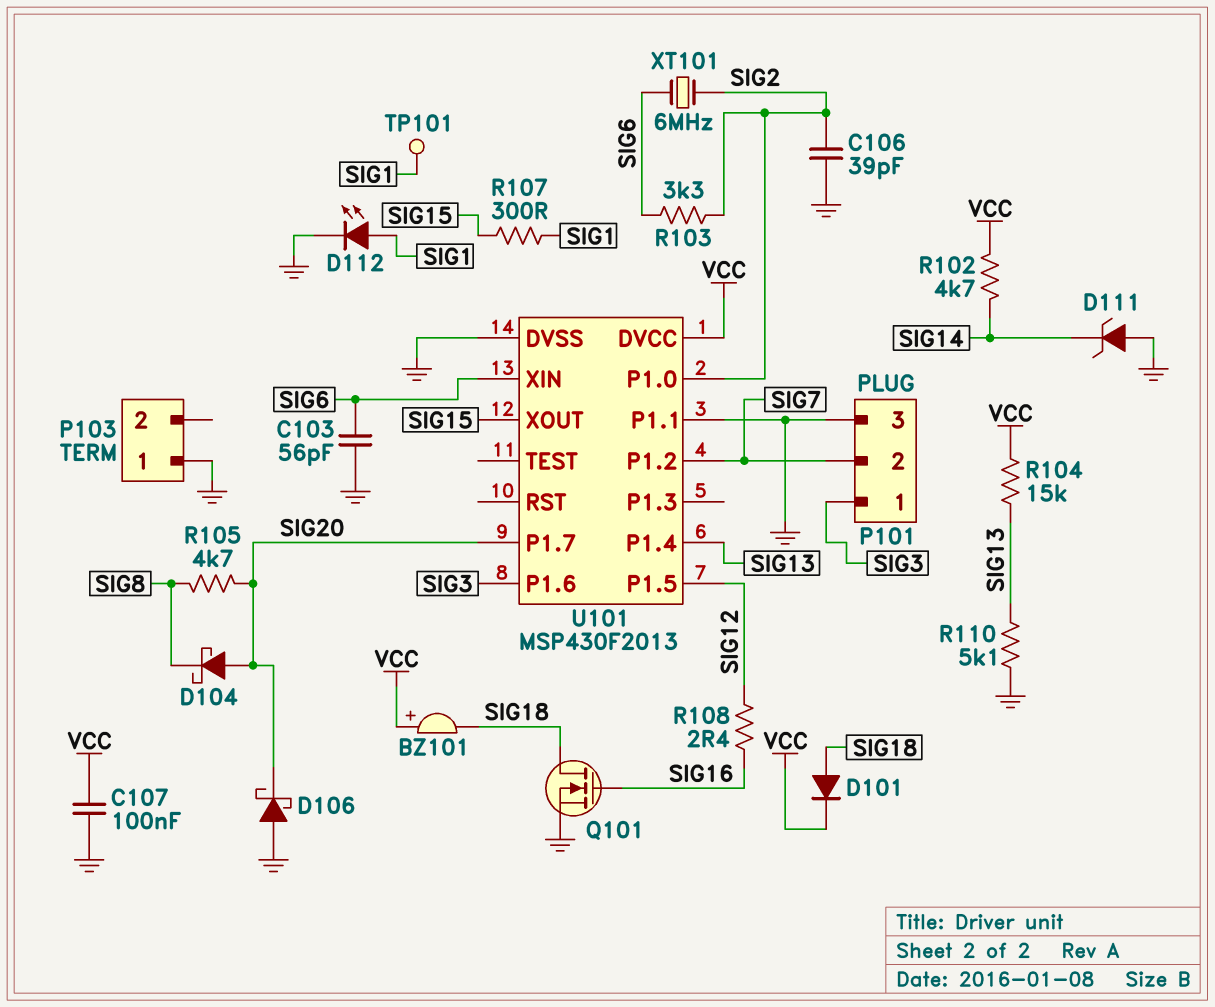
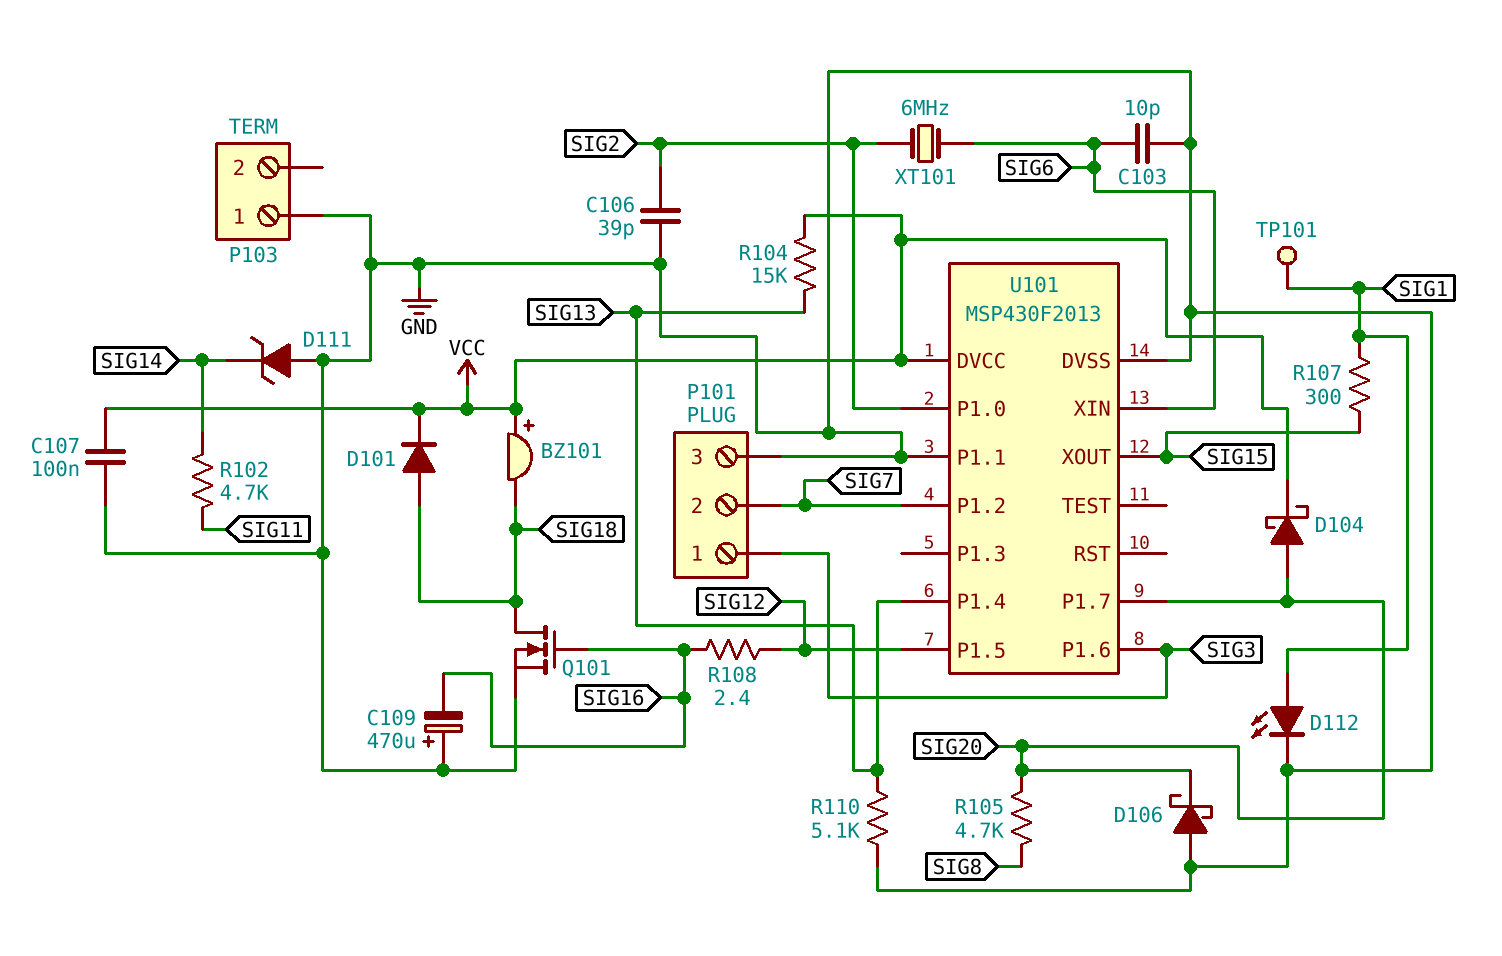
C103: 56pF (GND, SIG6) -> 10pF (GND, SIG6)
C109: none -> 470uF (plus GND, minus SIG16)
D104: schottky (A SIG20, K SIG8) -> schottky (A SIG20, K VCC)
R102: 4.7k (SIG14, VCC) -> 4.7k (SIG11, SIG14)
R103: 3.3k (SIG2, SIG6) -> none

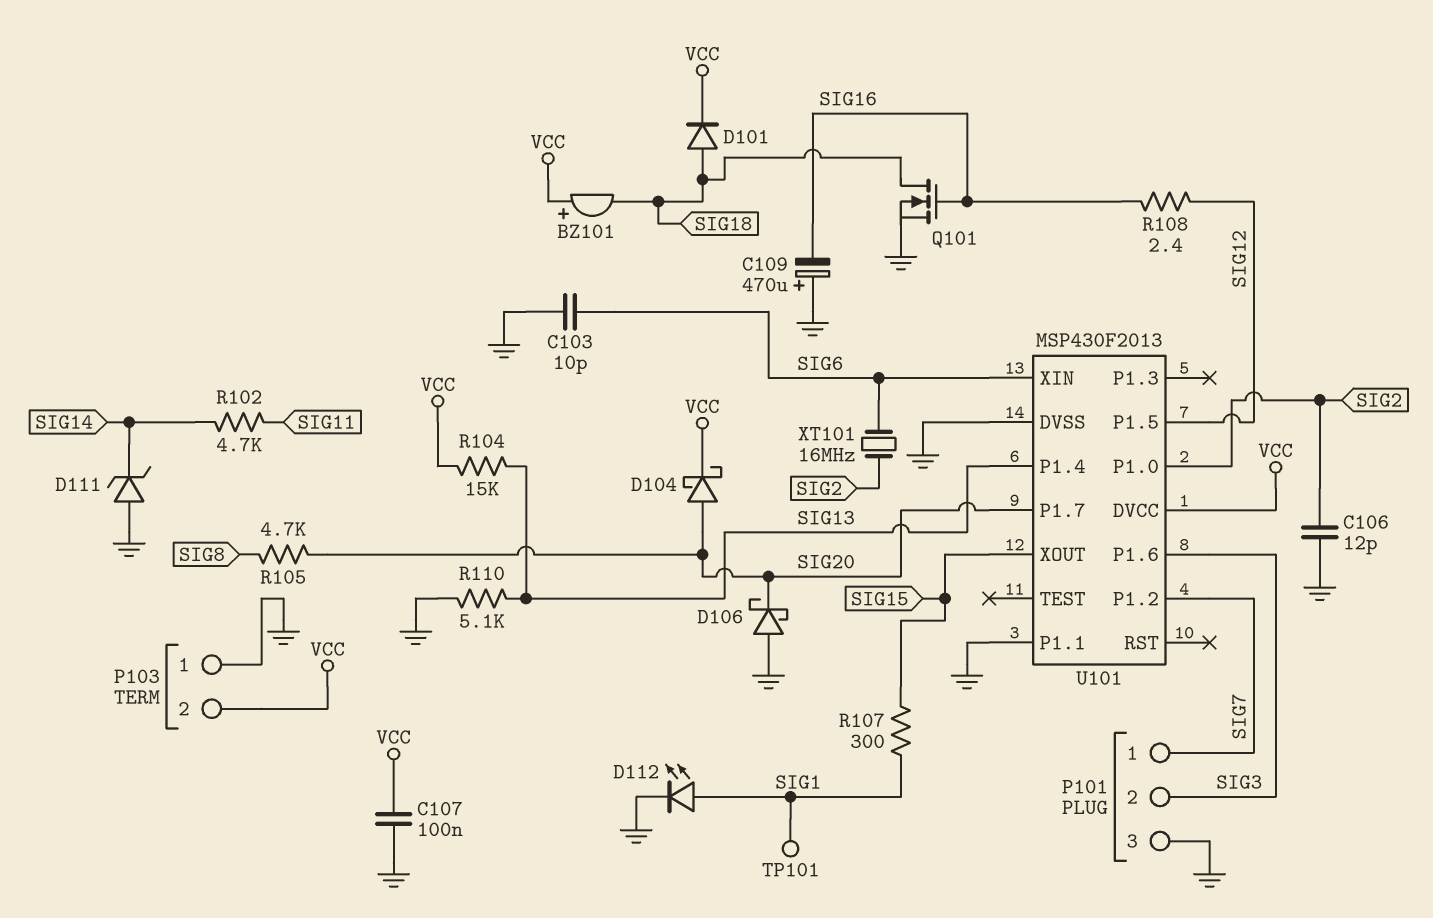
C106: 39pF (GND, SIG2) -> 12pF (GND, SIG2)
P101 pin 1: SIG3 -> SIG7
P101 pin 2: SIG7 -> SIG3
P103 pin 2: none -> VCC
XT101: 6MHz (SIG2, SIG6) -> 16MHz (SIG2, SIG6)

